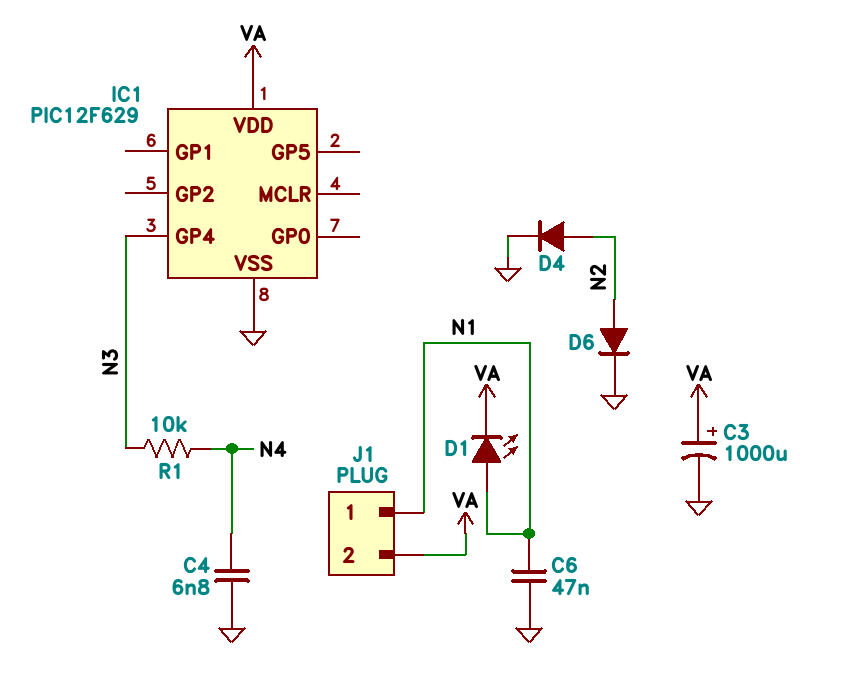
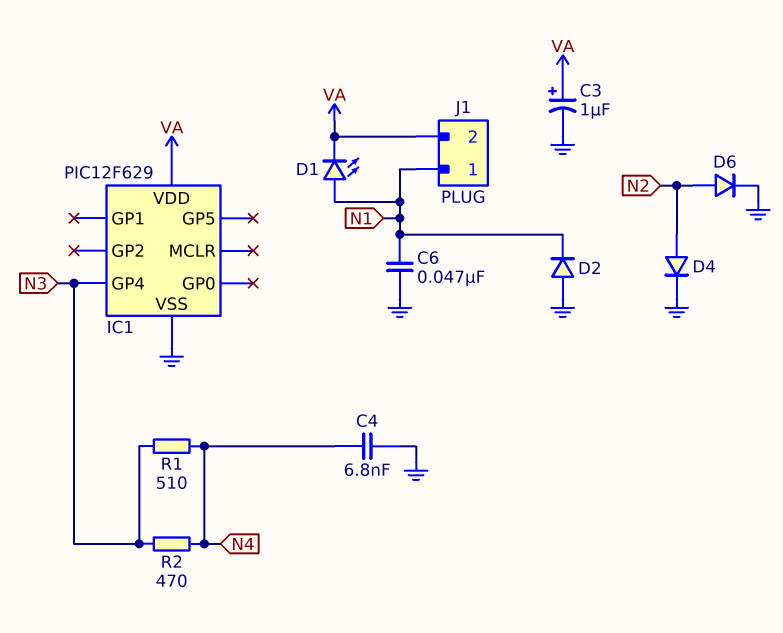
C3: 1000uF (plus VA, minus GND) -> 1uF (plus VA, minus GND)
D2: none -> diode (A GND, K N1)
R1: 10k (N3, N4) -> 510 (N3, N4)
R2: none -> 470 (N3, N4)

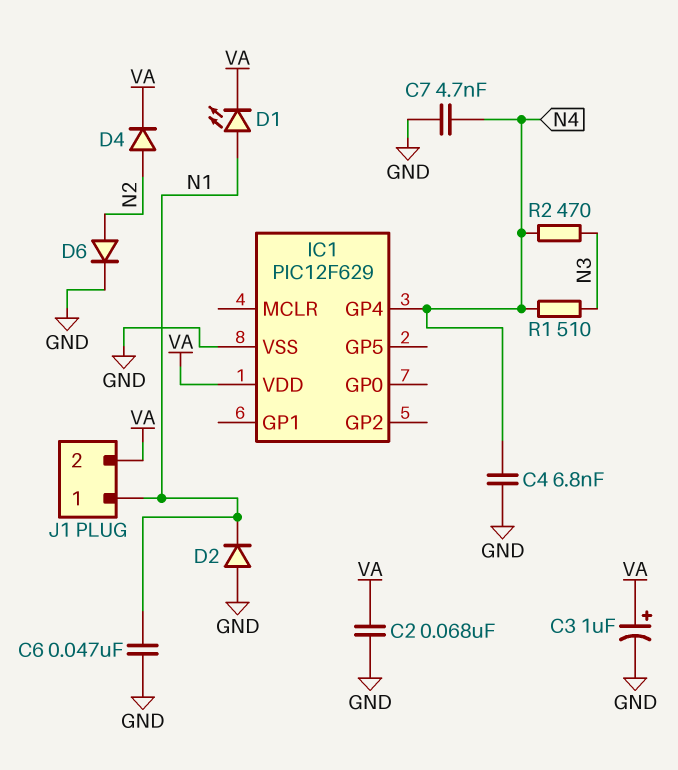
C2: none -> 68nF (GND, VA)
C7: none -> 4.7nF (GND, N4)
D4: diode (A N2, K GND) -> diode (A N2, K VA)
IC1 pin GP4: N3 -> N4

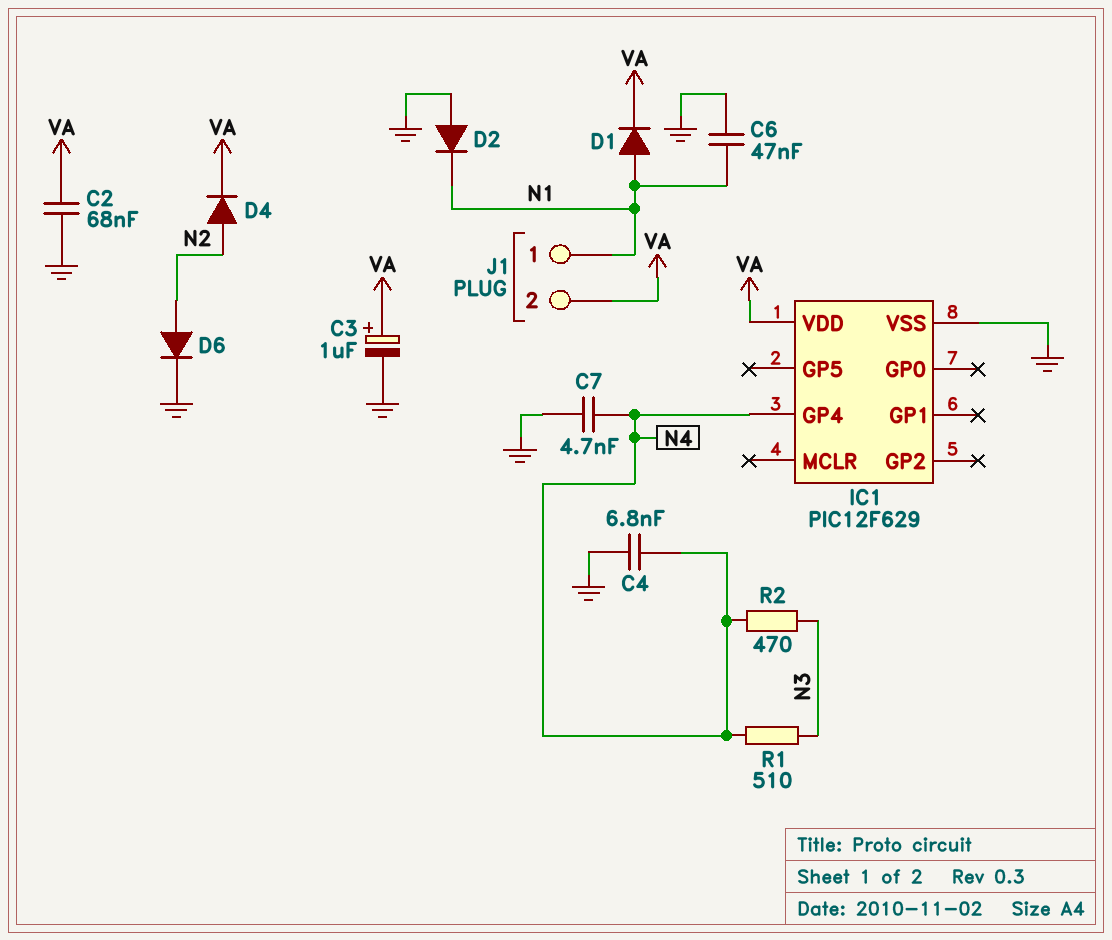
D1: LED (A N1, K VA) -> diode (A N1, K VA)

